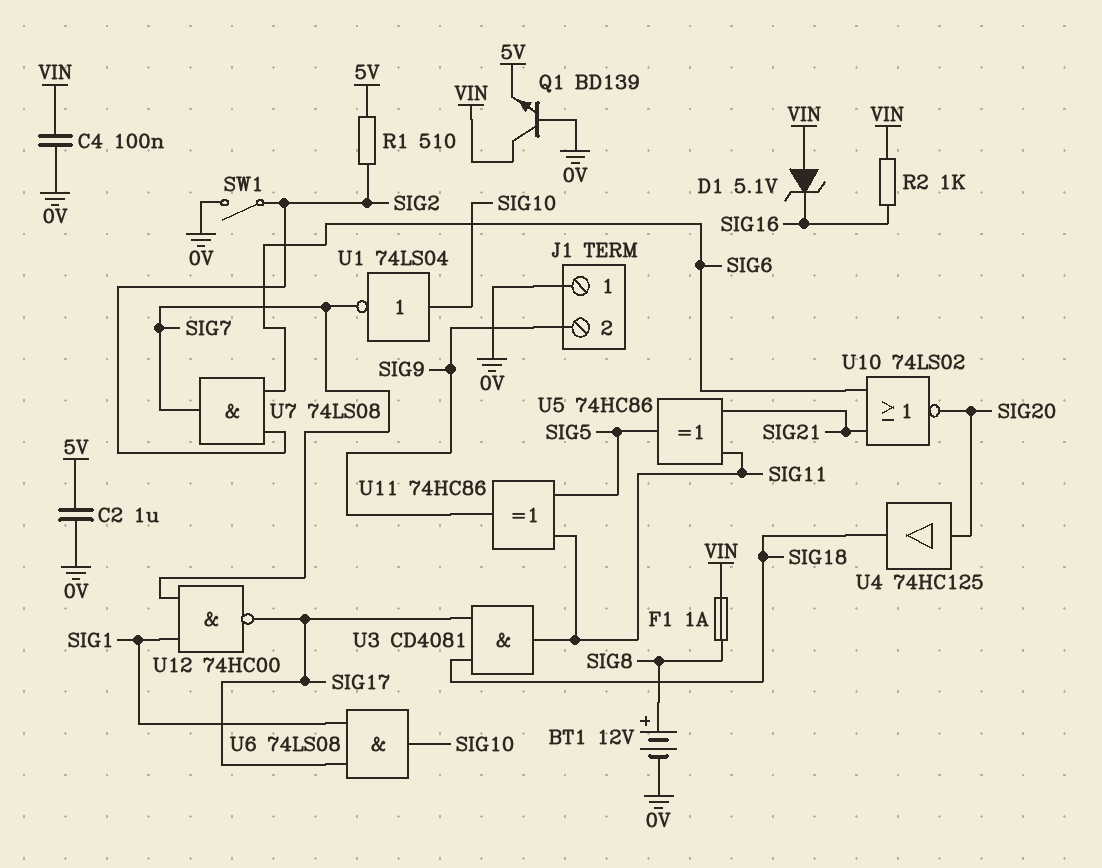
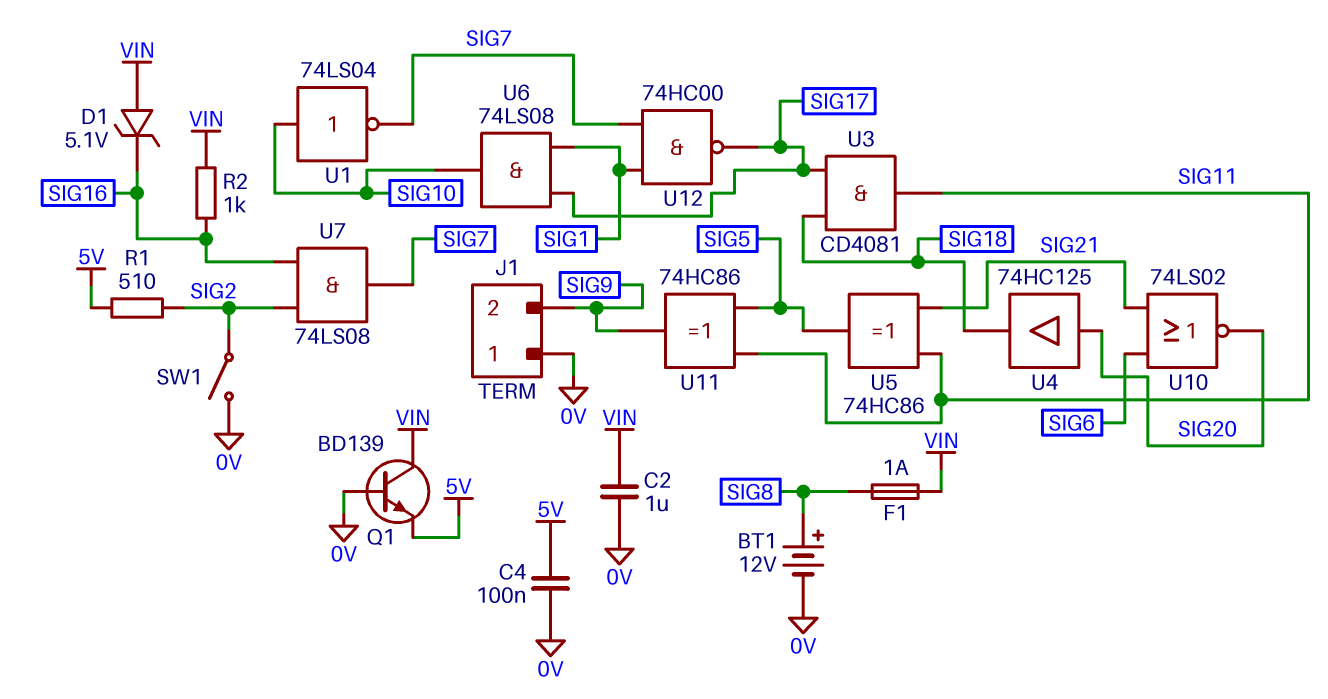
C2: 1uF (0V, 5V) -> 1uF (0V, VIN)
C4: 100nF (0V, VIN) -> 100nF (0V, 5V)
U7: AND 74LS08 (in SIG2, in SIG6, out SIG7) -> AND 74LS08 (in SIG2, in SIG16, out SIG7)

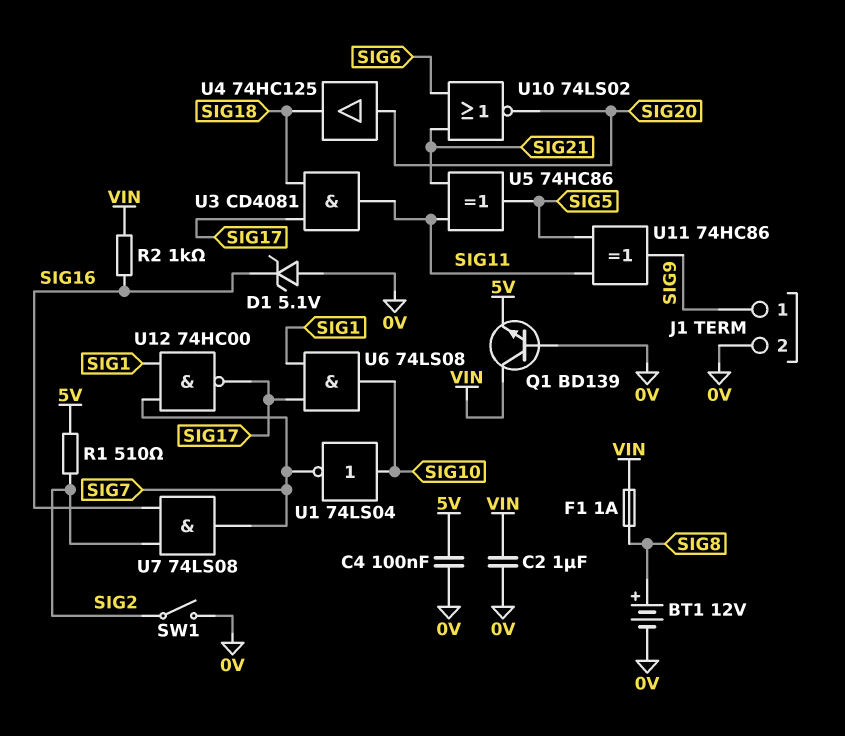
D1: zener 5.1V (A VIN, K SIG16) -> zener 5.1V (A 0V, K SIG16)
J1 pin 1: 0V -> SIG9
J1 pin 2: SIG9 -> 0V

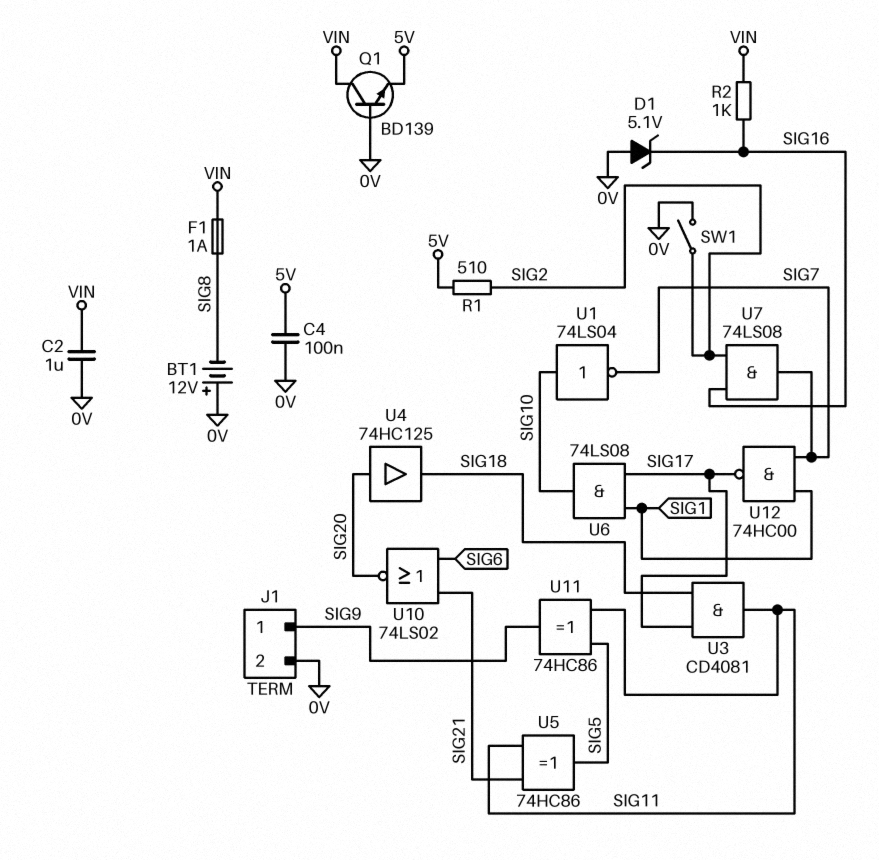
BT1: 12V (plus SIG8, minus 0V) -> 12V (plus 0V, minus SIG8)

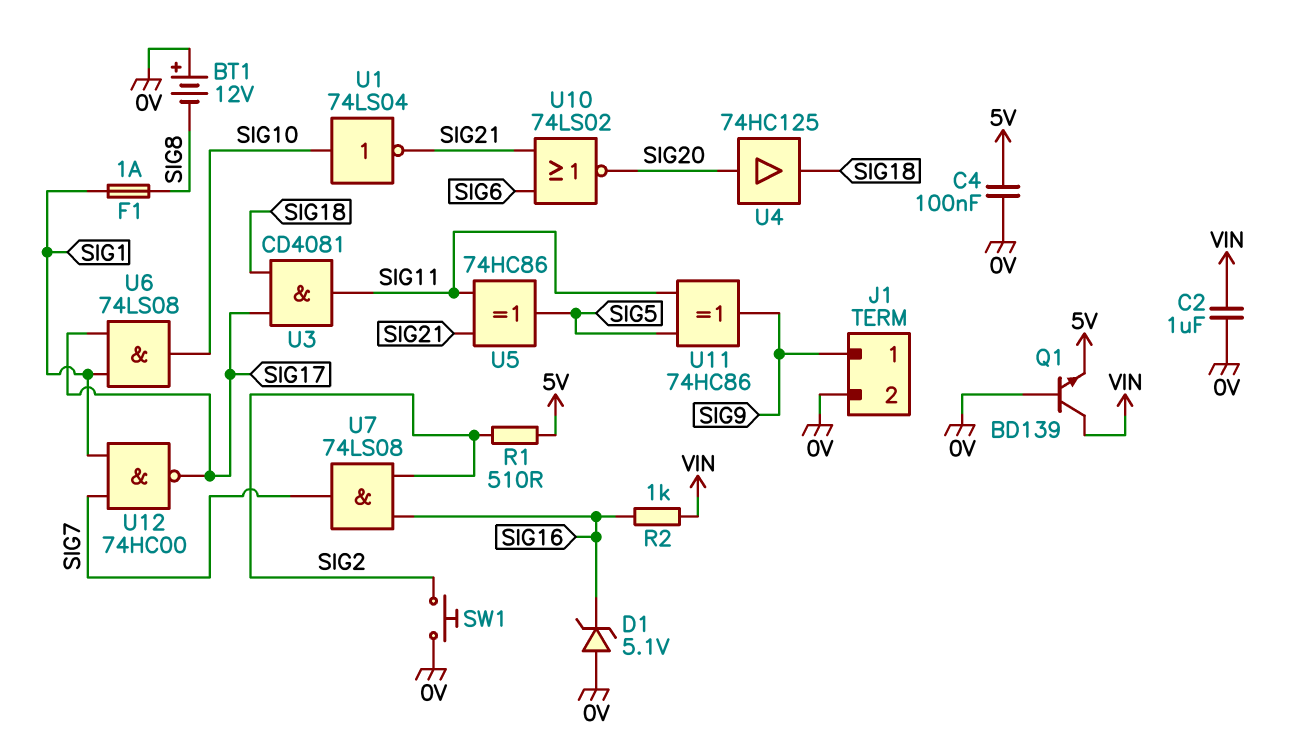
F1: 1A (SIG8, VIN) -> 1A (SIG1, SIG8)
SW1: switch (0V, SIG2) -> button (0V, SIG2)
U1: NOT 74LS04 (in SIG10, out SIG7) -> NOT 74LS04 (in SIG10, out SIG21)

